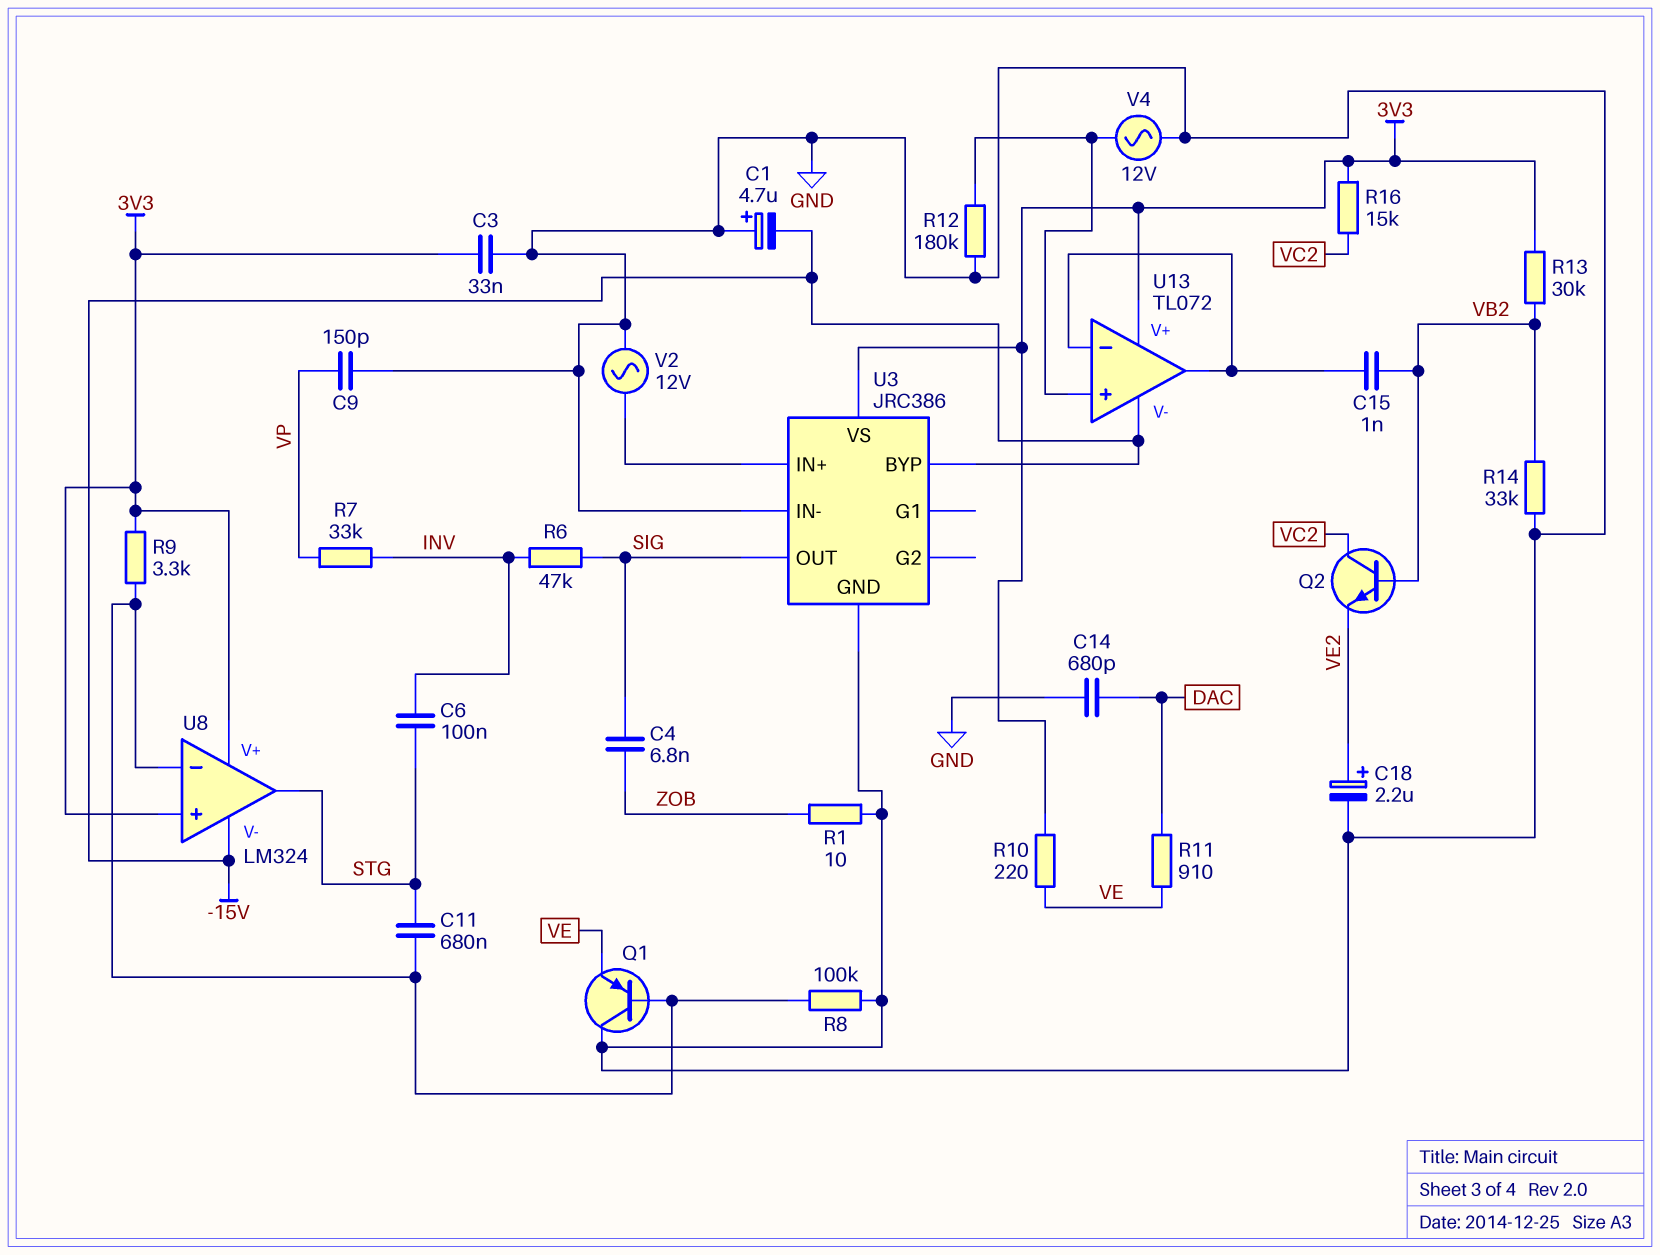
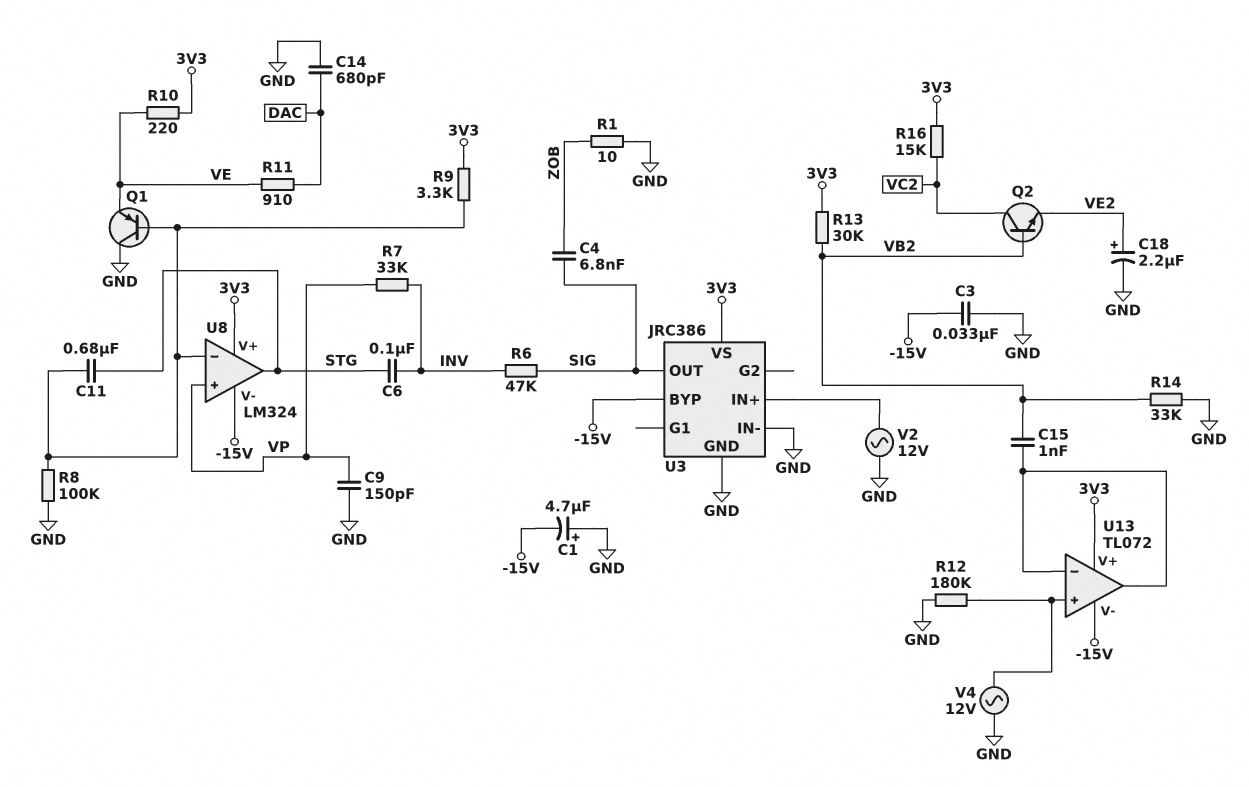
C3: 33nF (3V3, GND) -> 33nF (-15V, GND)
U8 pin in+: 3V3 -> VP

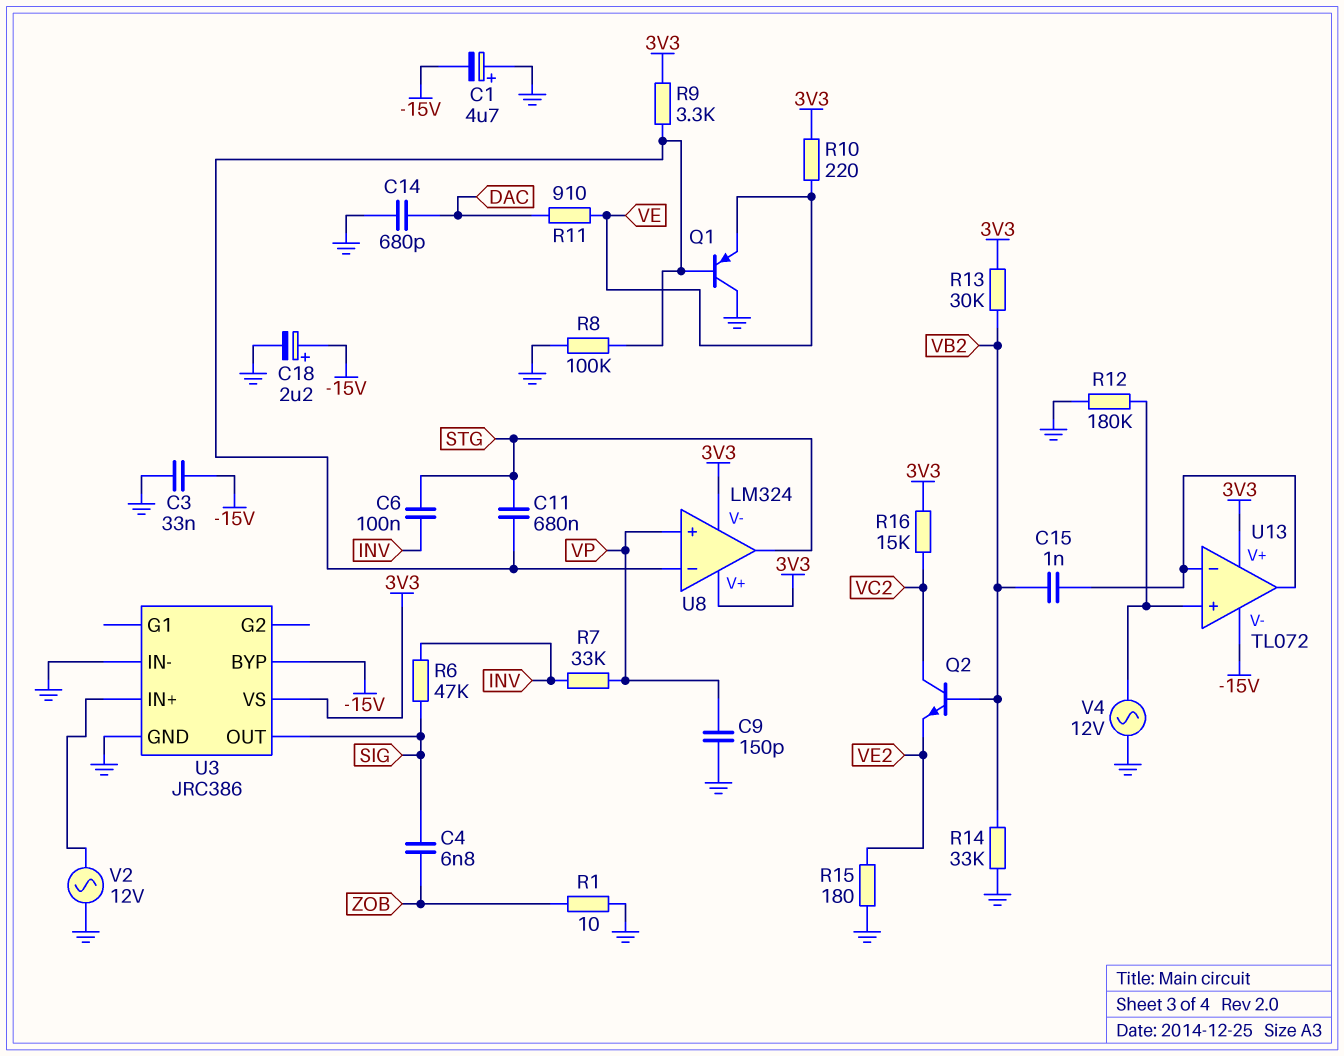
C18: 2.2uF (plus VE2, minus GND) -> 2.2uF (plus -15V, minus GND)
R15: none -> 180 (GND, VE2)
U8 pin V-: -15V -> 3V3

